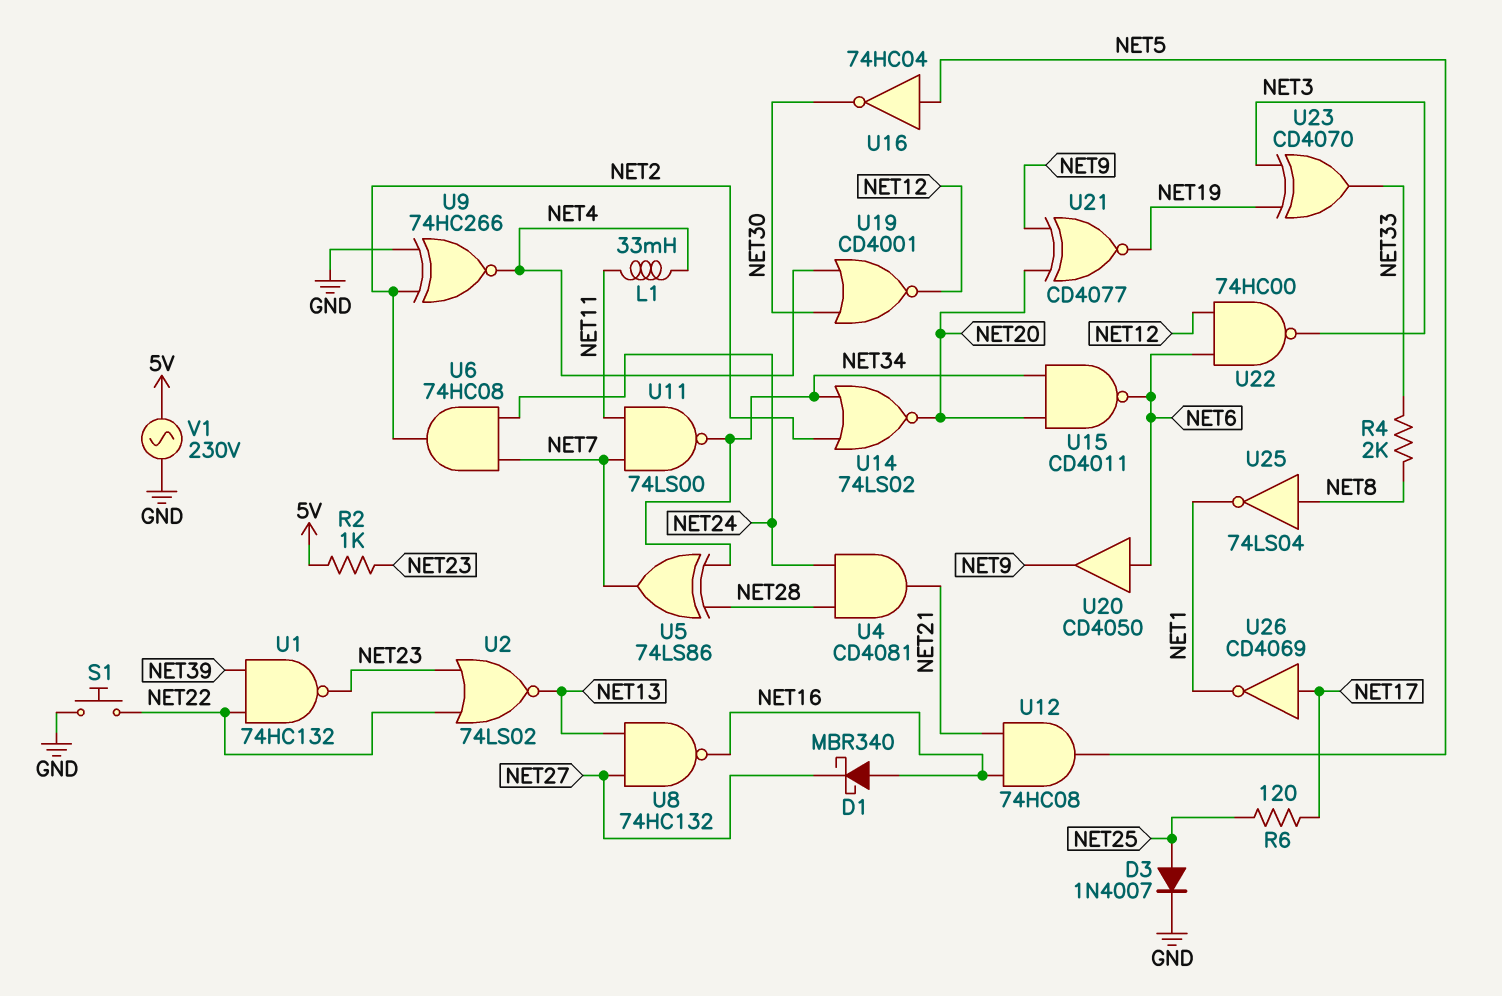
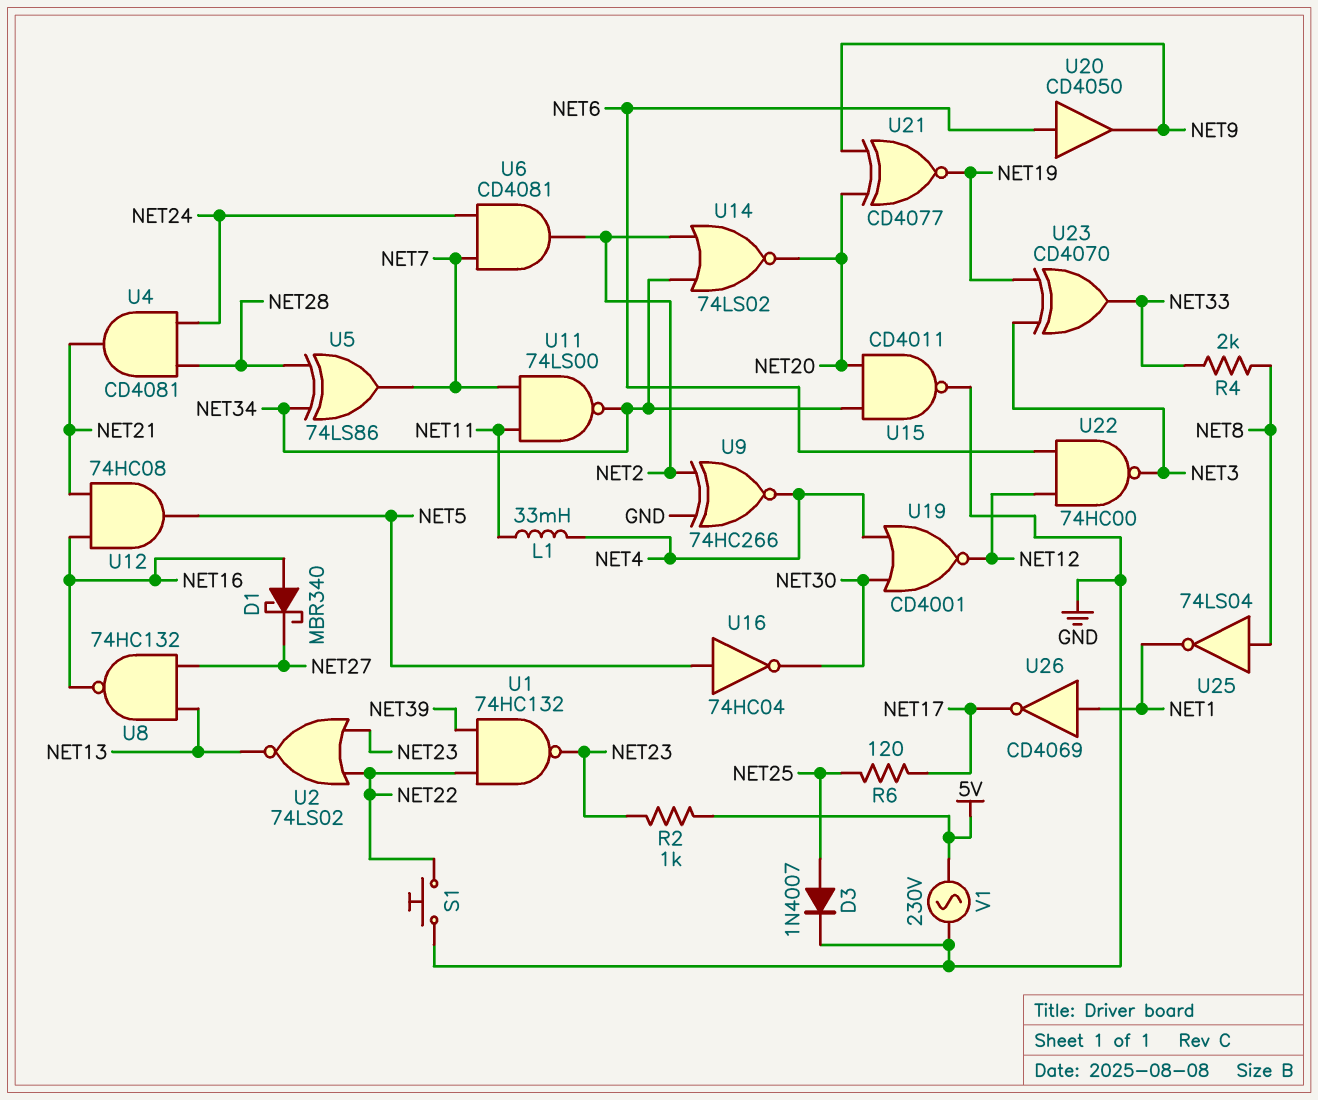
U6: AND 74HC08 (in NET7, in NET24, out NET2) -> AND CD4081 (in NET7, in NET24, out NET2)
U15: NAND CD4011 (in NET20, in NET34, out NET6) -> NAND CD4011 (in NET20, in NET34, out GND)
U26: NOT CD4069 (in NET17, out NET1) -> NOT CD4069 (in NET1, out NET17)

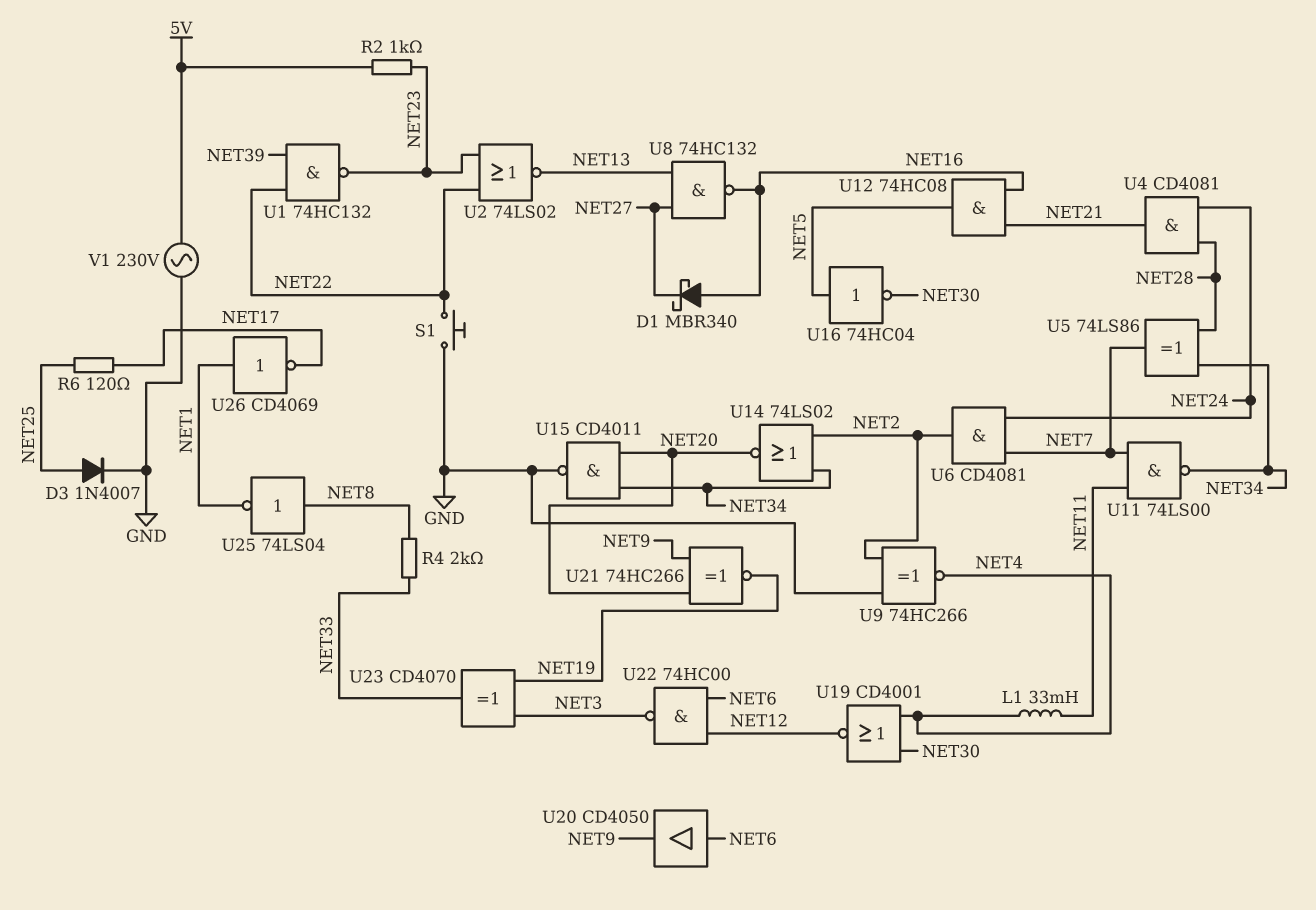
U21: XNOR CD4077 (in NET9, in NET20, out NET19) -> XNOR 74HC266 (in NET9, in NET20, out NET19)

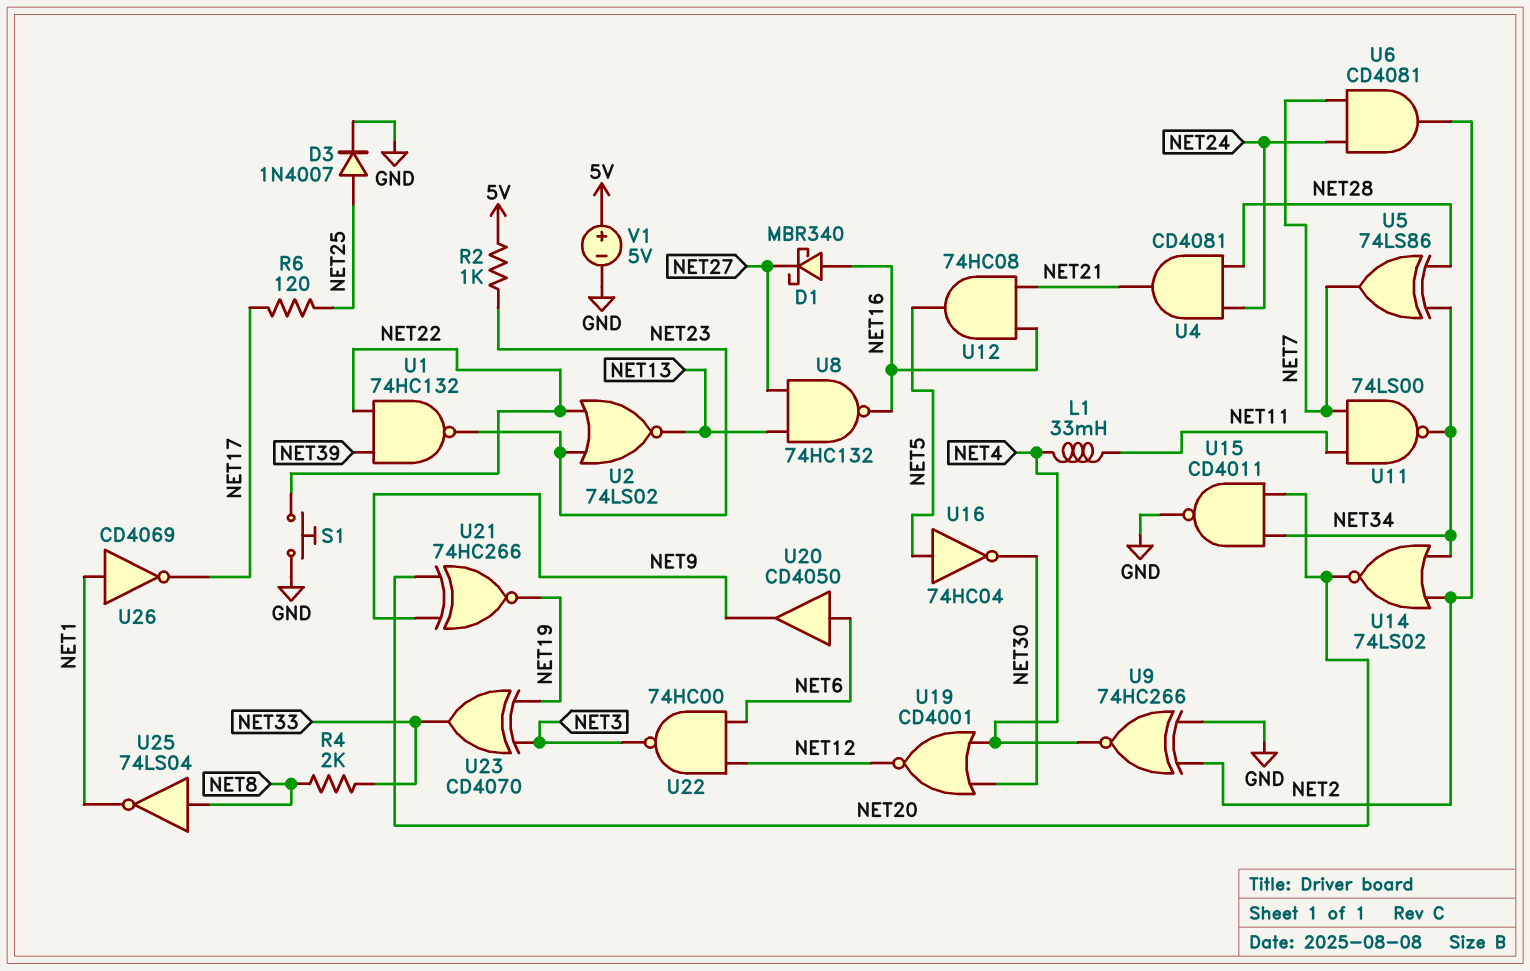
V1: AC 230V (5V, GND) -> 5V (plus 5V, minus GND)

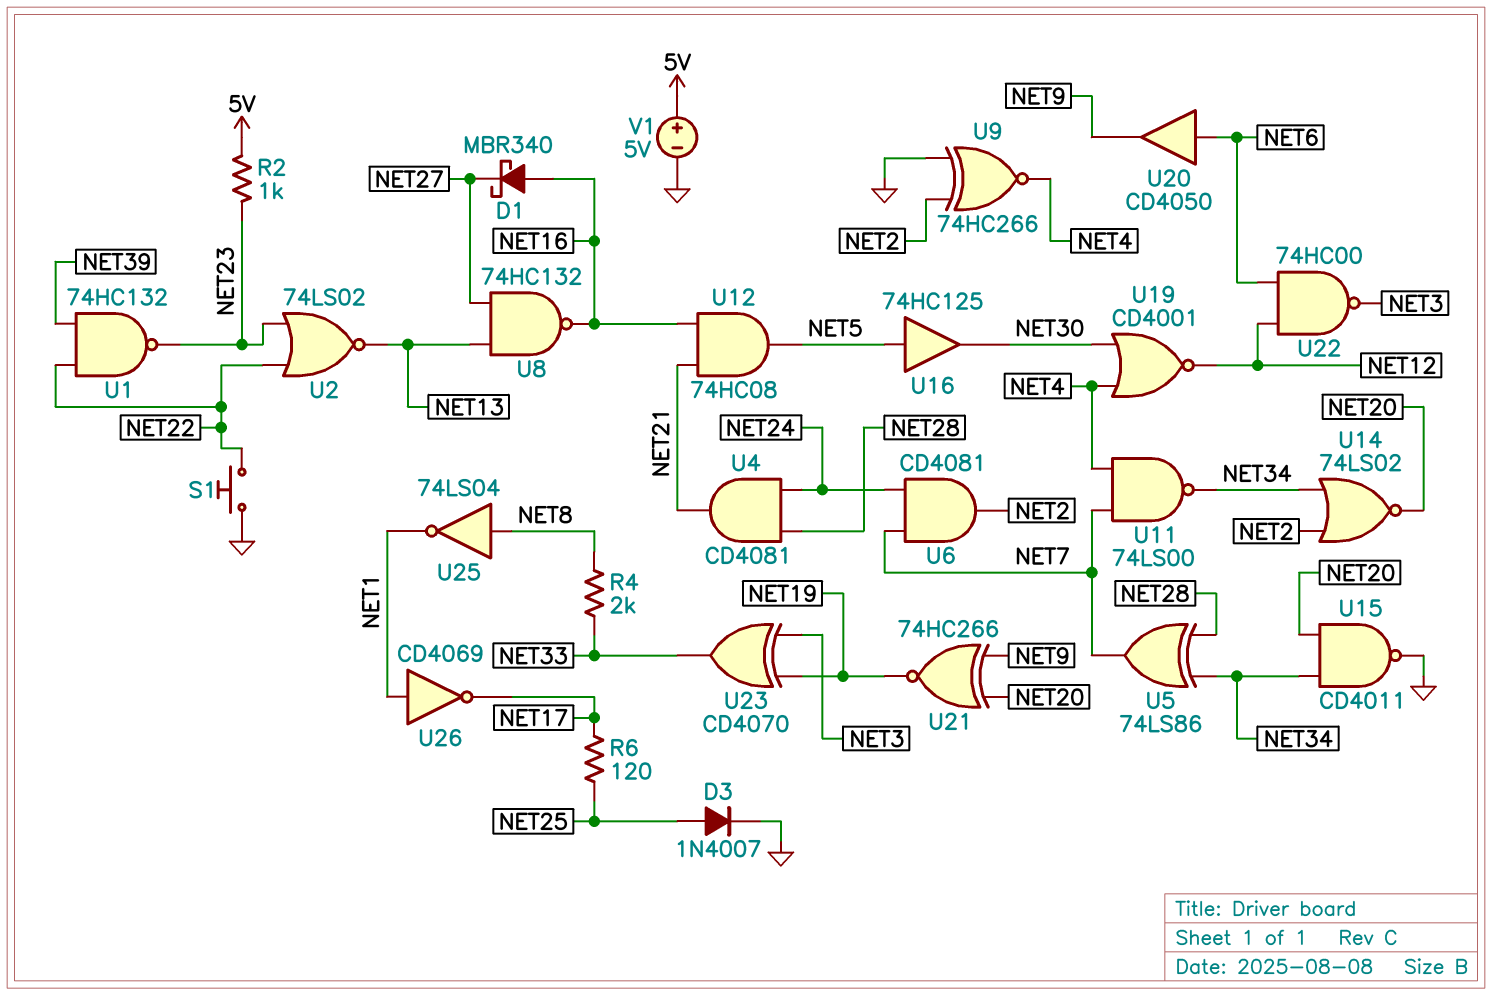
L1: 33mH (NET4, NET11) -> none
U11: NAND 74LS00 (in NET7, in NET11, out NET34) -> NAND 74LS00 (in NET4, in NET7, out NET34)
U16: NOT 74HC04 (in NET5, out NET30) -> buffer 74HC125 (in NET5, out NET30)

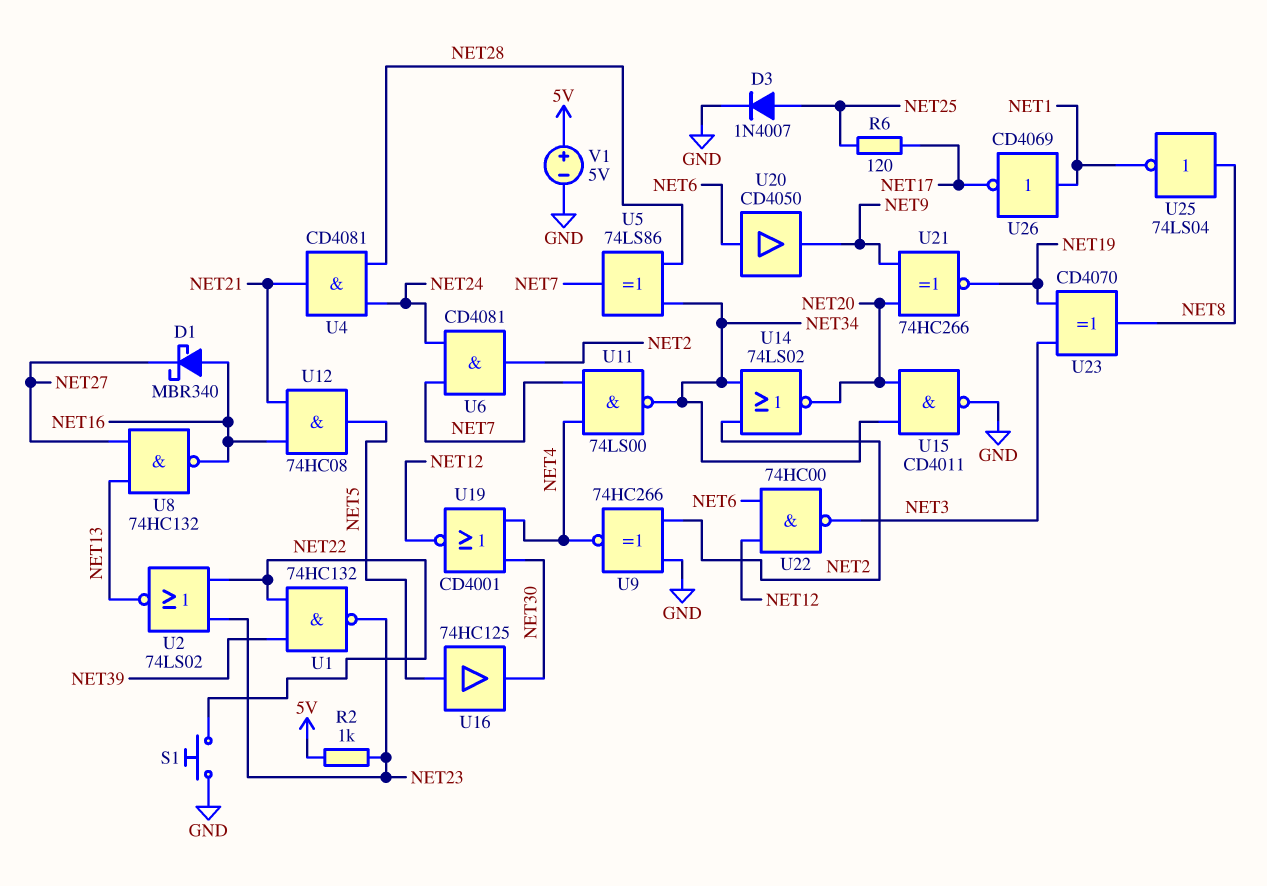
R4: 2k (NET8, NET33) -> none
U23: XOR CD4070 (in NET3, in NET19, out NET33) -> XOR CD4070 (in NET3, in NET19, out NET8)

